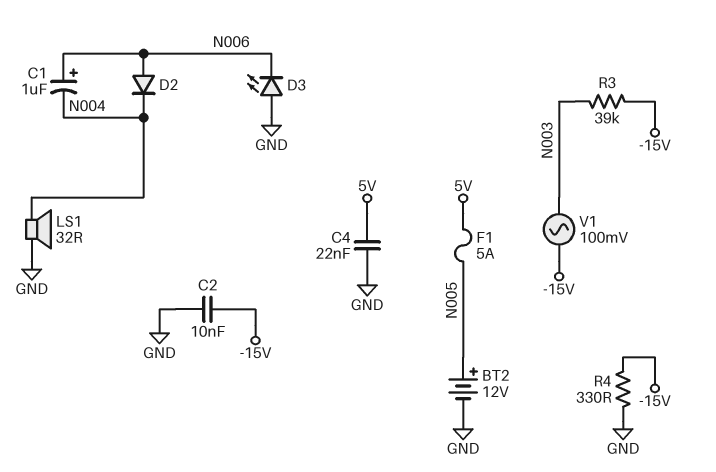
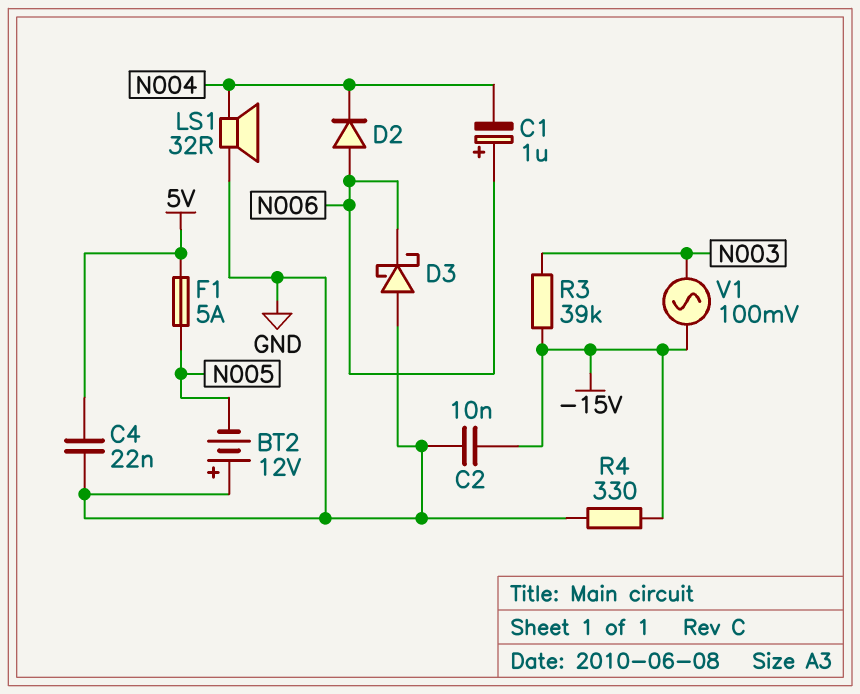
BT2: 12V (plus N005, minus GND) -> 12V (plus GND, minus N005)
D3: LED (A GND, K N006) -> schottky (A GND, K N006)

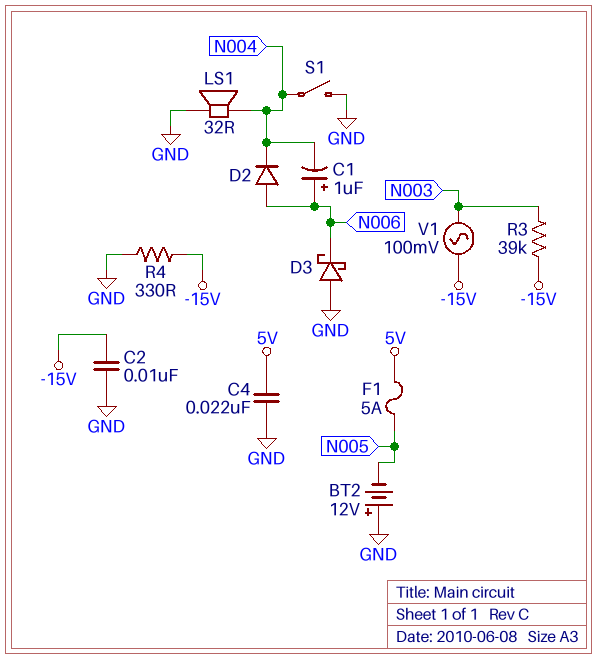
S1: none -> switch (GND, N004)

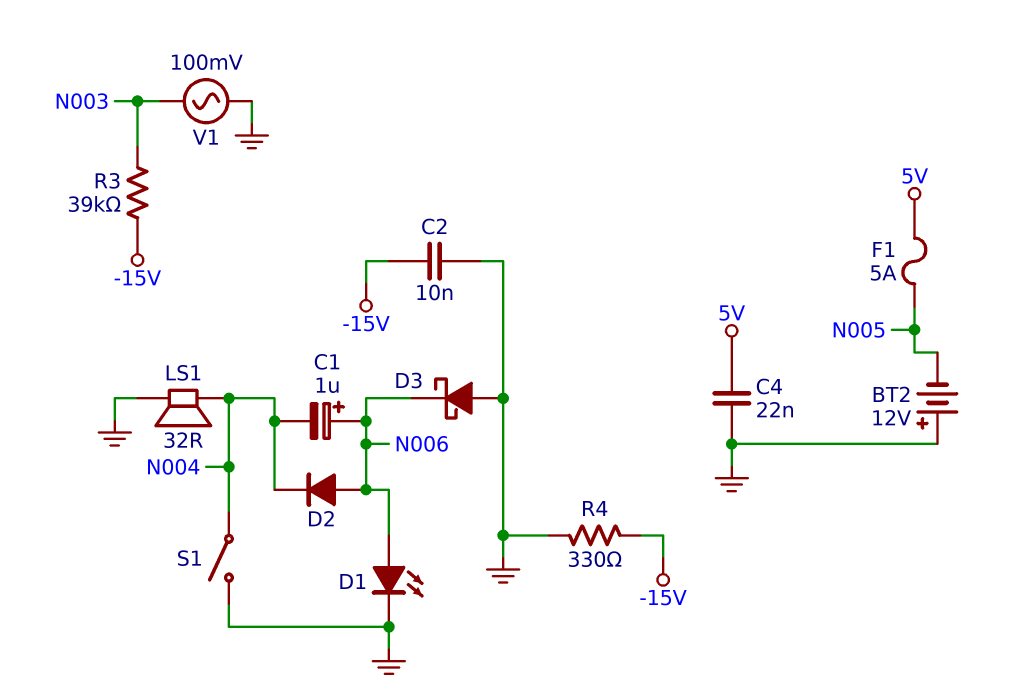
D1: none -> LED (A N006, K GND)
V1: AC 100mV (-15V, N003) -> AC 100mV (GND, N003)

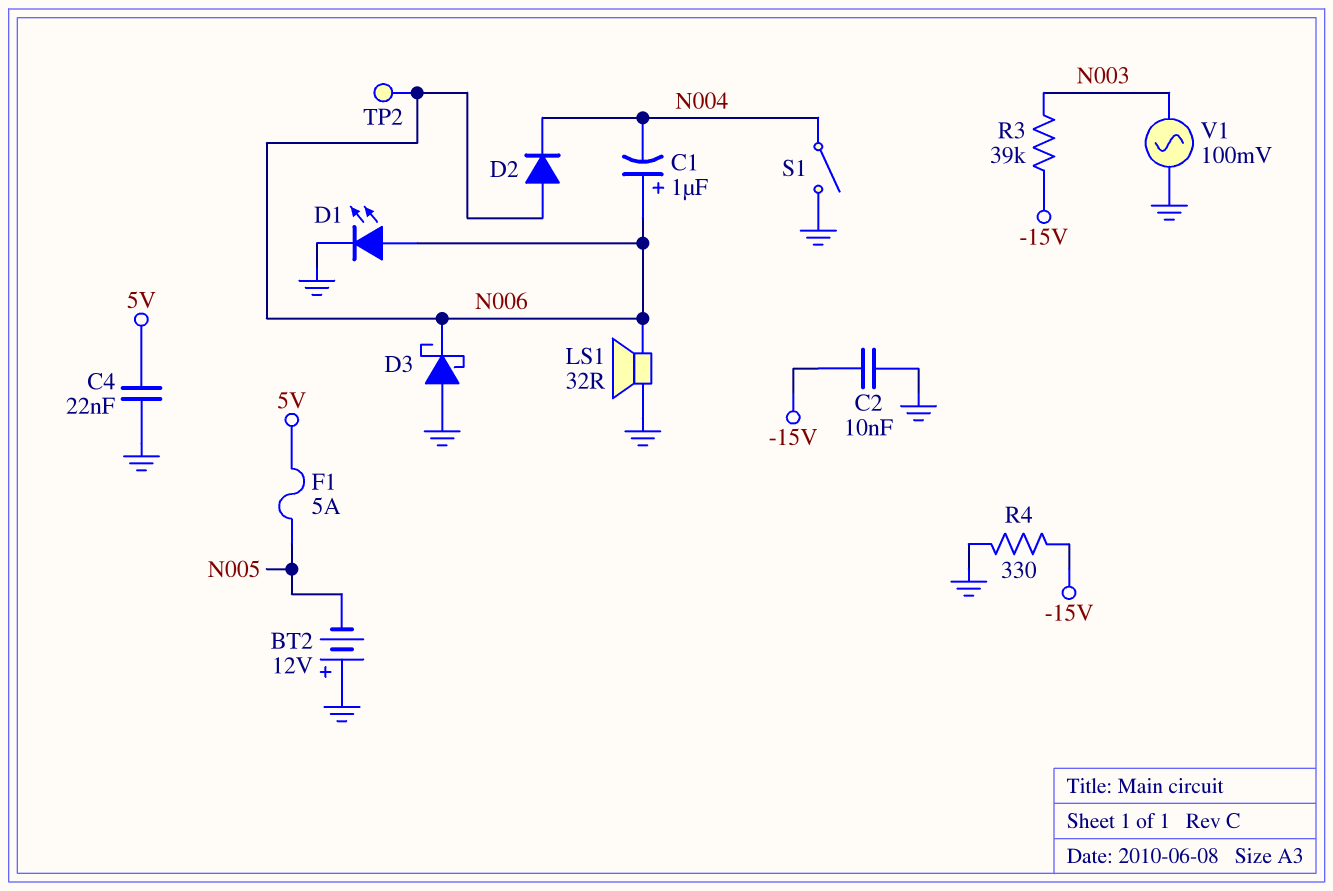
LS1: speaker 32R (GND, N004) -> speaker 32R (GND, N006)
TP2: none -> test point (N006)

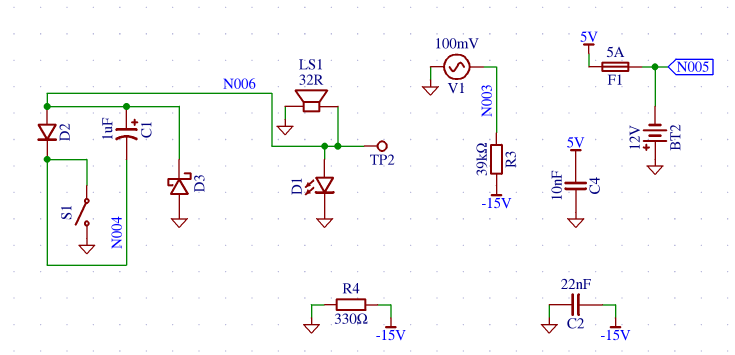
C2: 10nF (-15V, GND) -> 22nF (-15V, GND)
C4: 22nF (5V, GND) -> 10nF (5V, GND)

